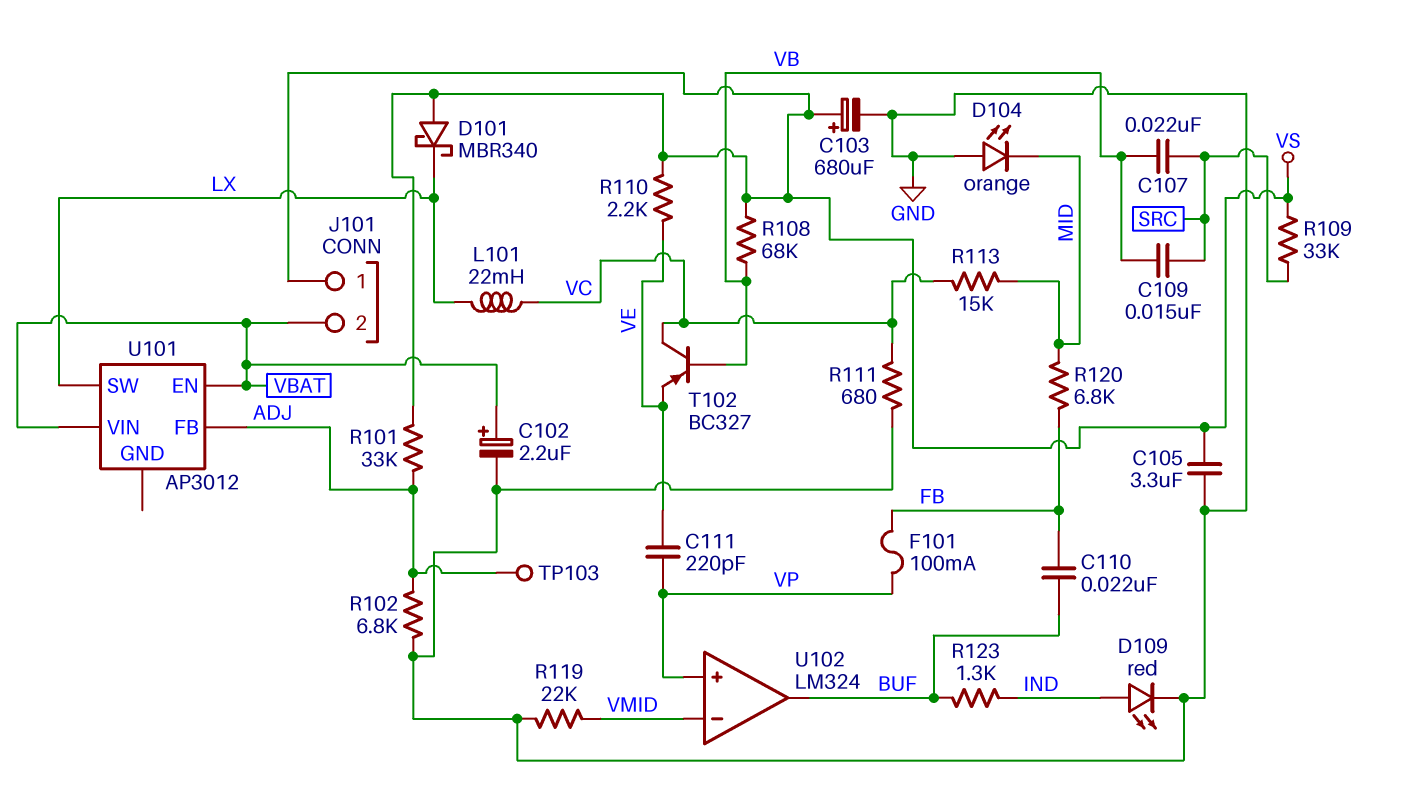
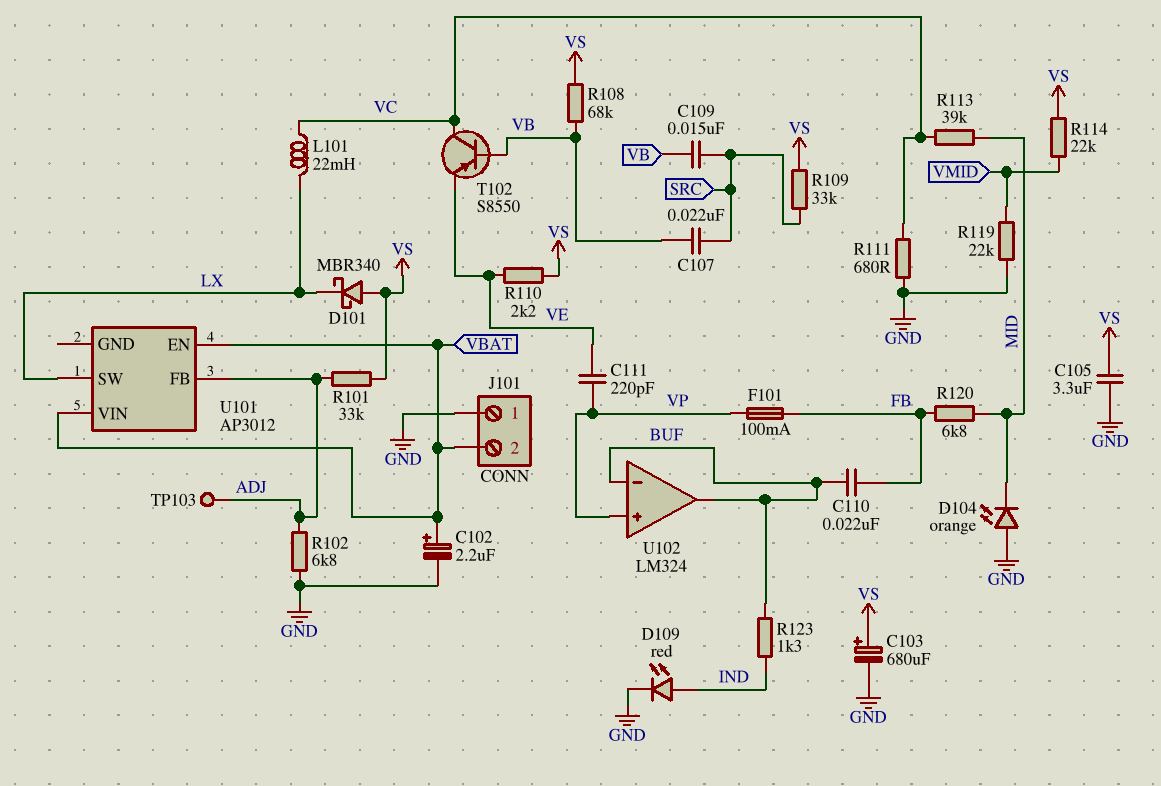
J101 pin 1: VS -> GND
R113: 15k (MID, VC) -> 39k (MID, VC)
R114: none -> 22k (VMID, VS)
T102: PNP BC327 (B VB, C VC, E VE) -> PNP S8550 (B VB, C VC, E VE)
U102 pin in-: VMID -> BUF

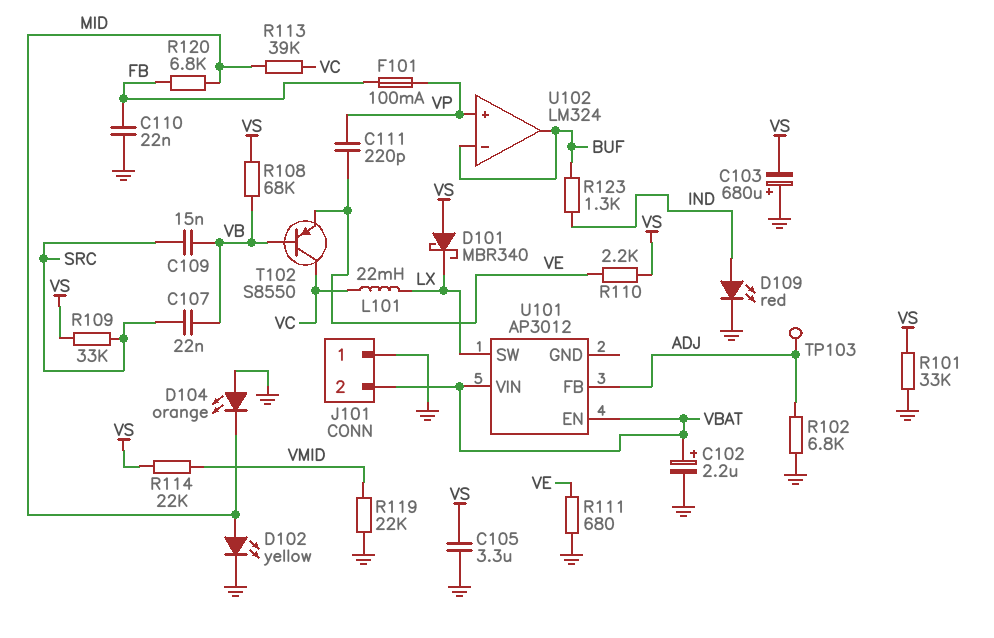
C103: 680uF (plus VS, minus GND) -> 680uF (plus GND, minus VS)
C110: 22nF (BUF, FB) -> 22nF (FB, GND)
D102: none -> LED yellow (A MID, K GND)
R101: 33k (ADJ, VS) -> 33k (GND, VS)
R111: 680 (GND, VC) -> 680 (GND, VE)

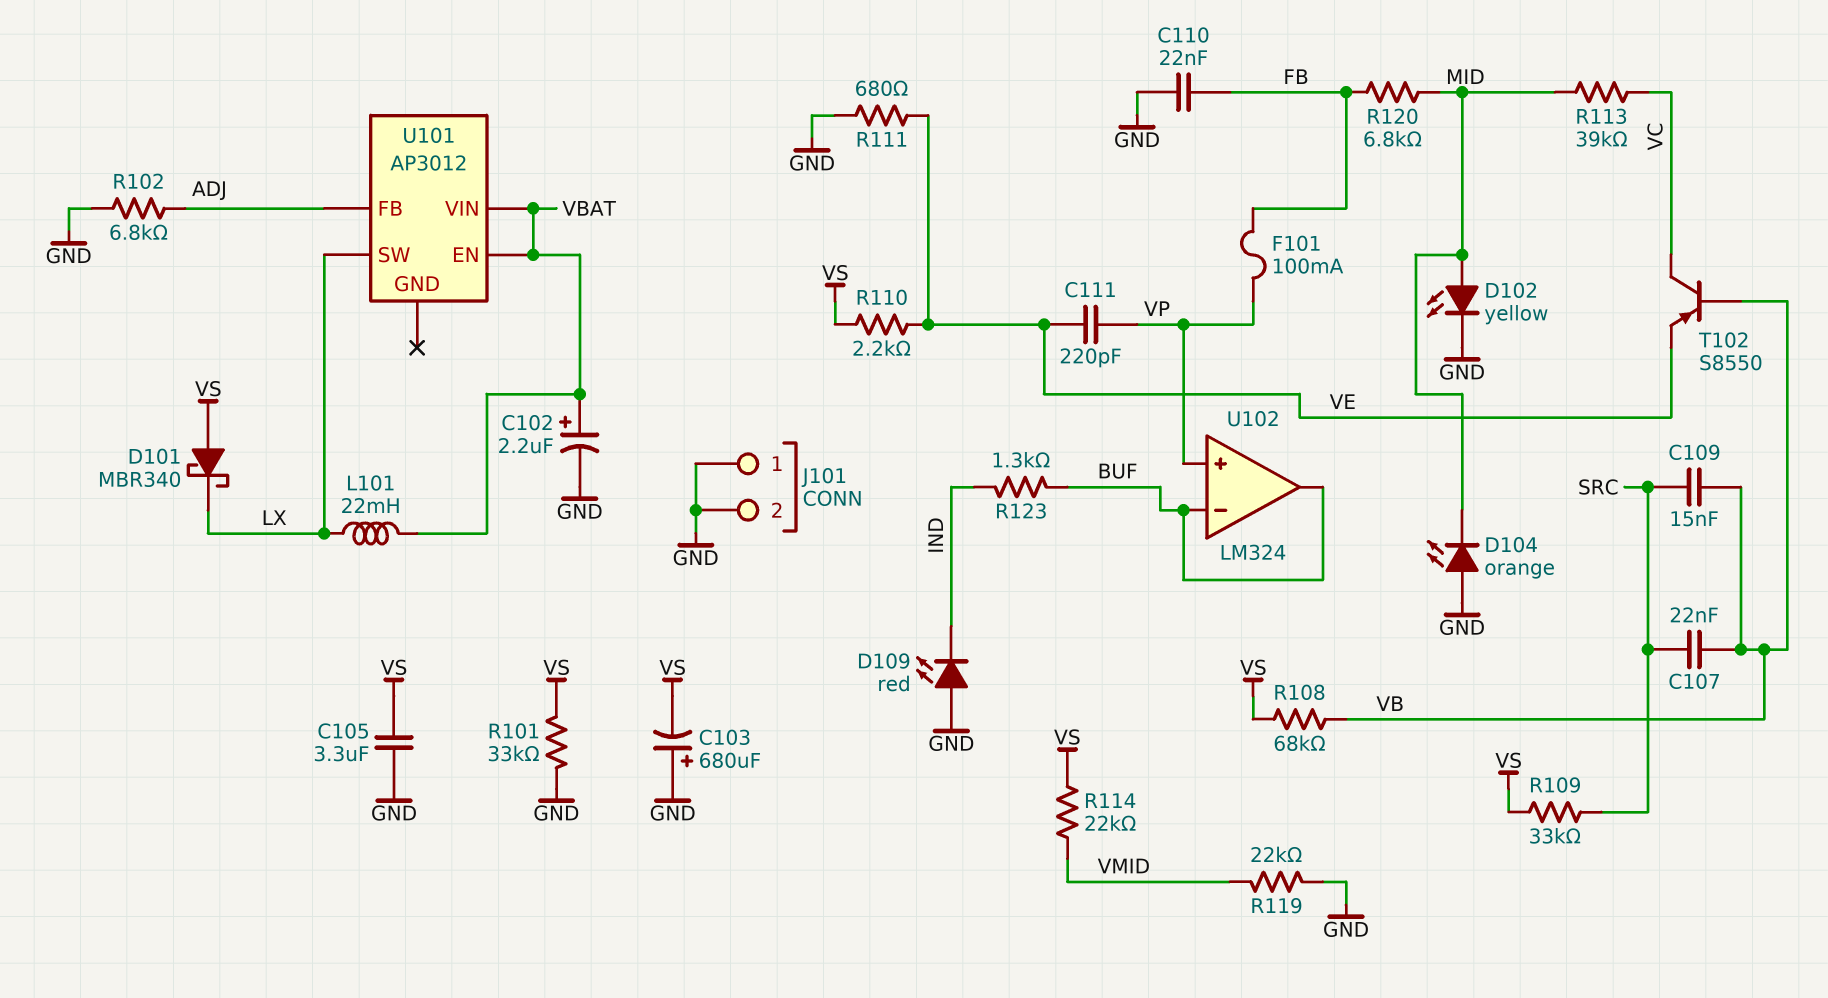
D109: LED red (A IND, K GND) -> LED red (A GND, K IND)
J101 pin 2: VBAT -> GND
L101: 22mH (LX, VC) -> 22mH (LX, VBAT)
TP103: test point (ADJ) -> none

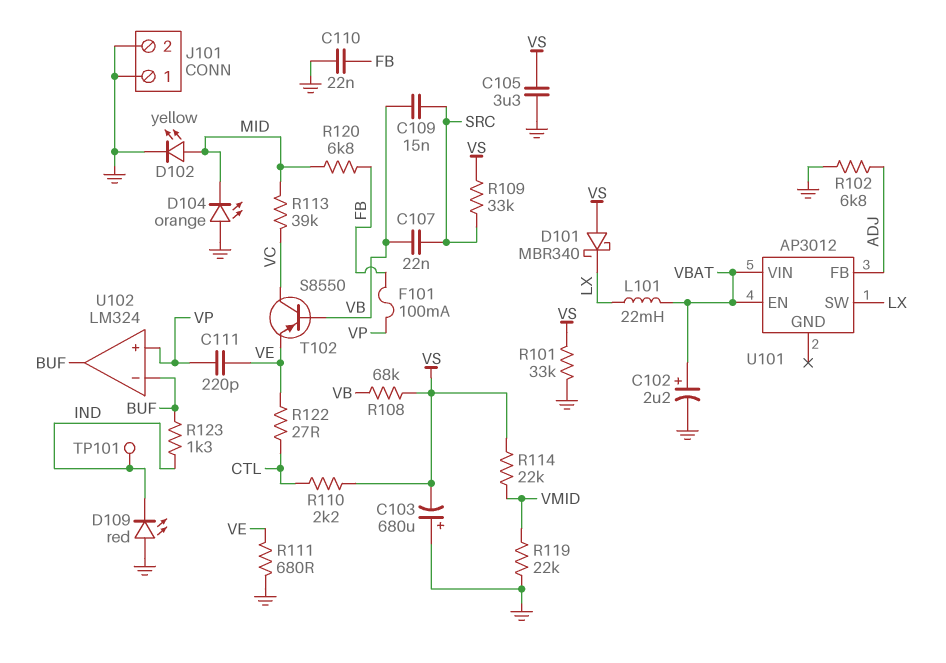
R110: 2.2k (VE, VS) -> 2.2k (CTL, VS)
R122: none -> 27 (CTL, VE)
TP101: none -> test point (IND)

